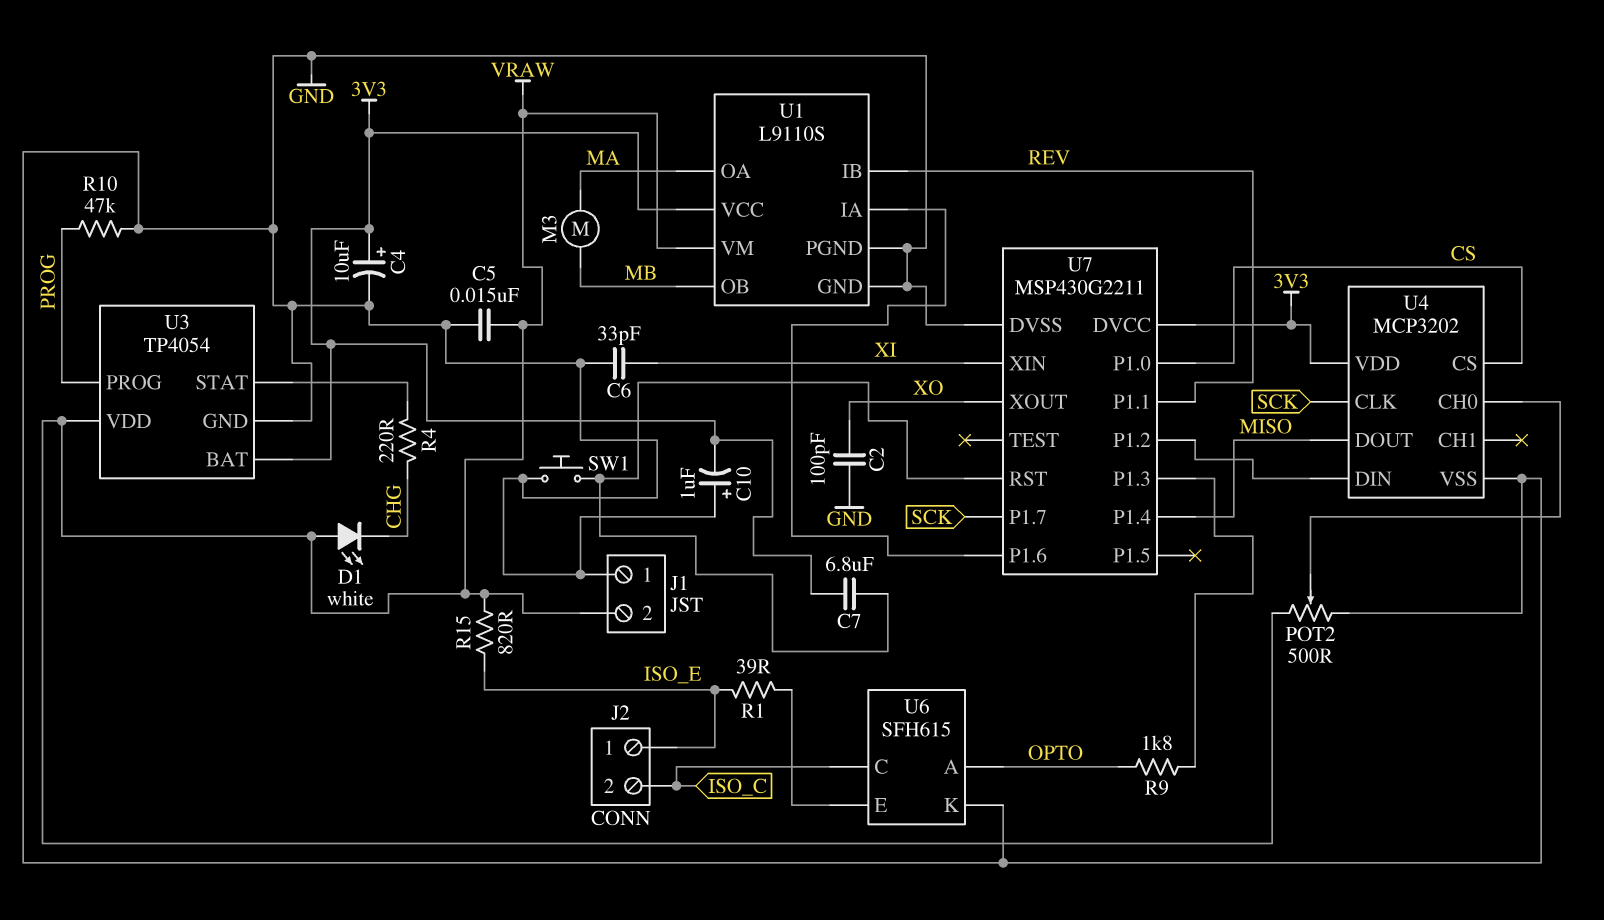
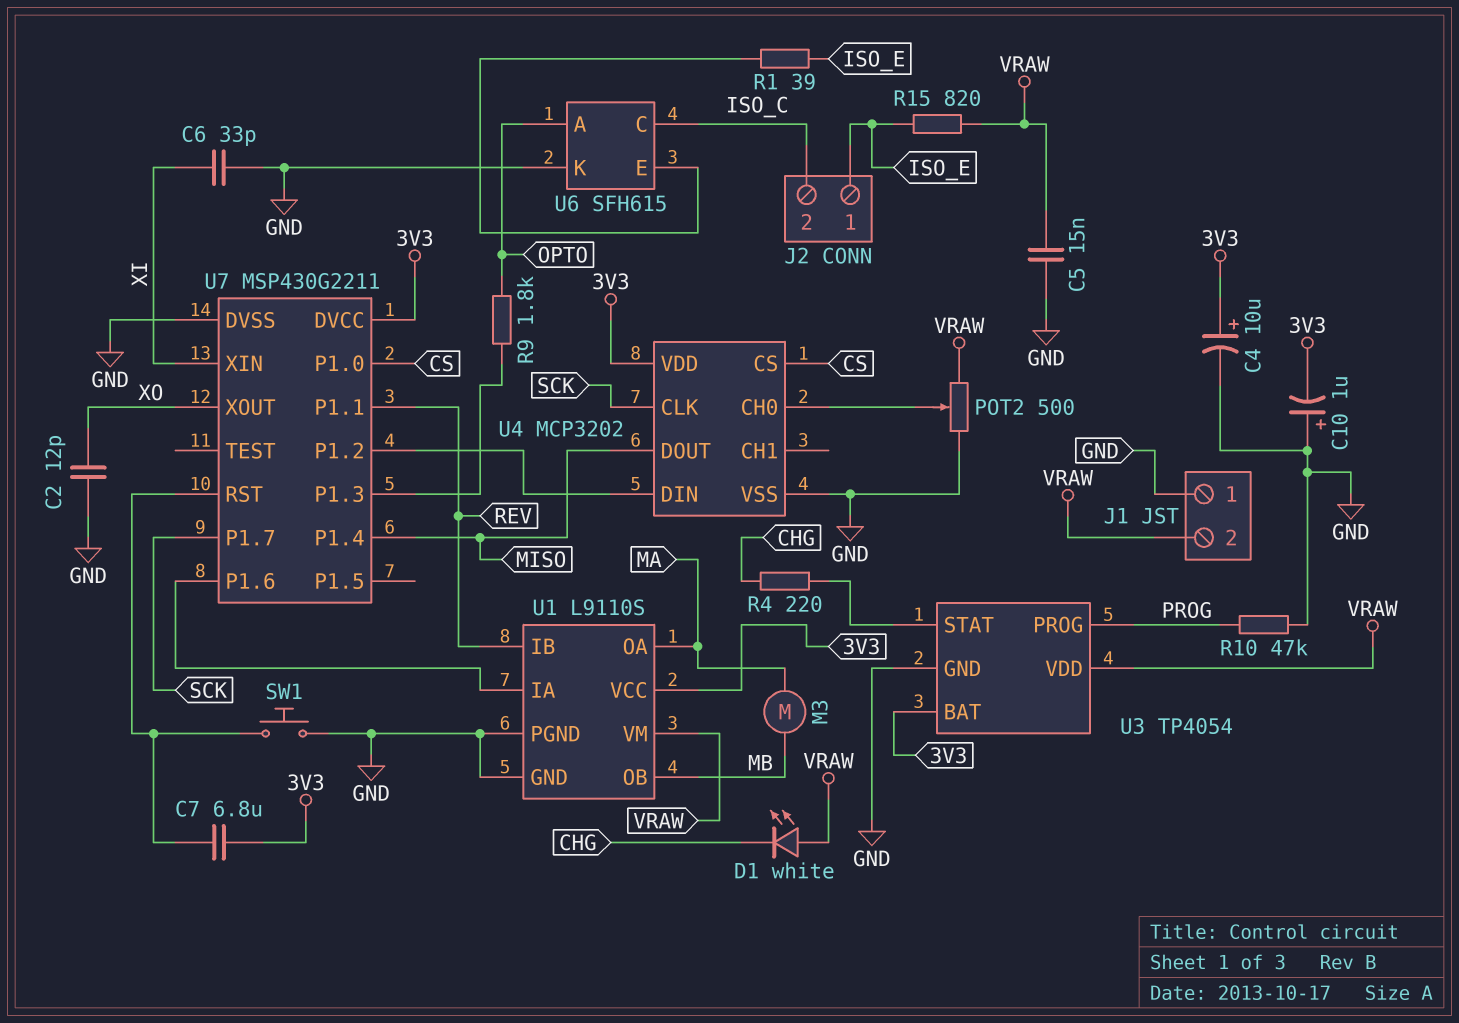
C2: 100pF (GND, XO) -> 12pF (GND, XO)

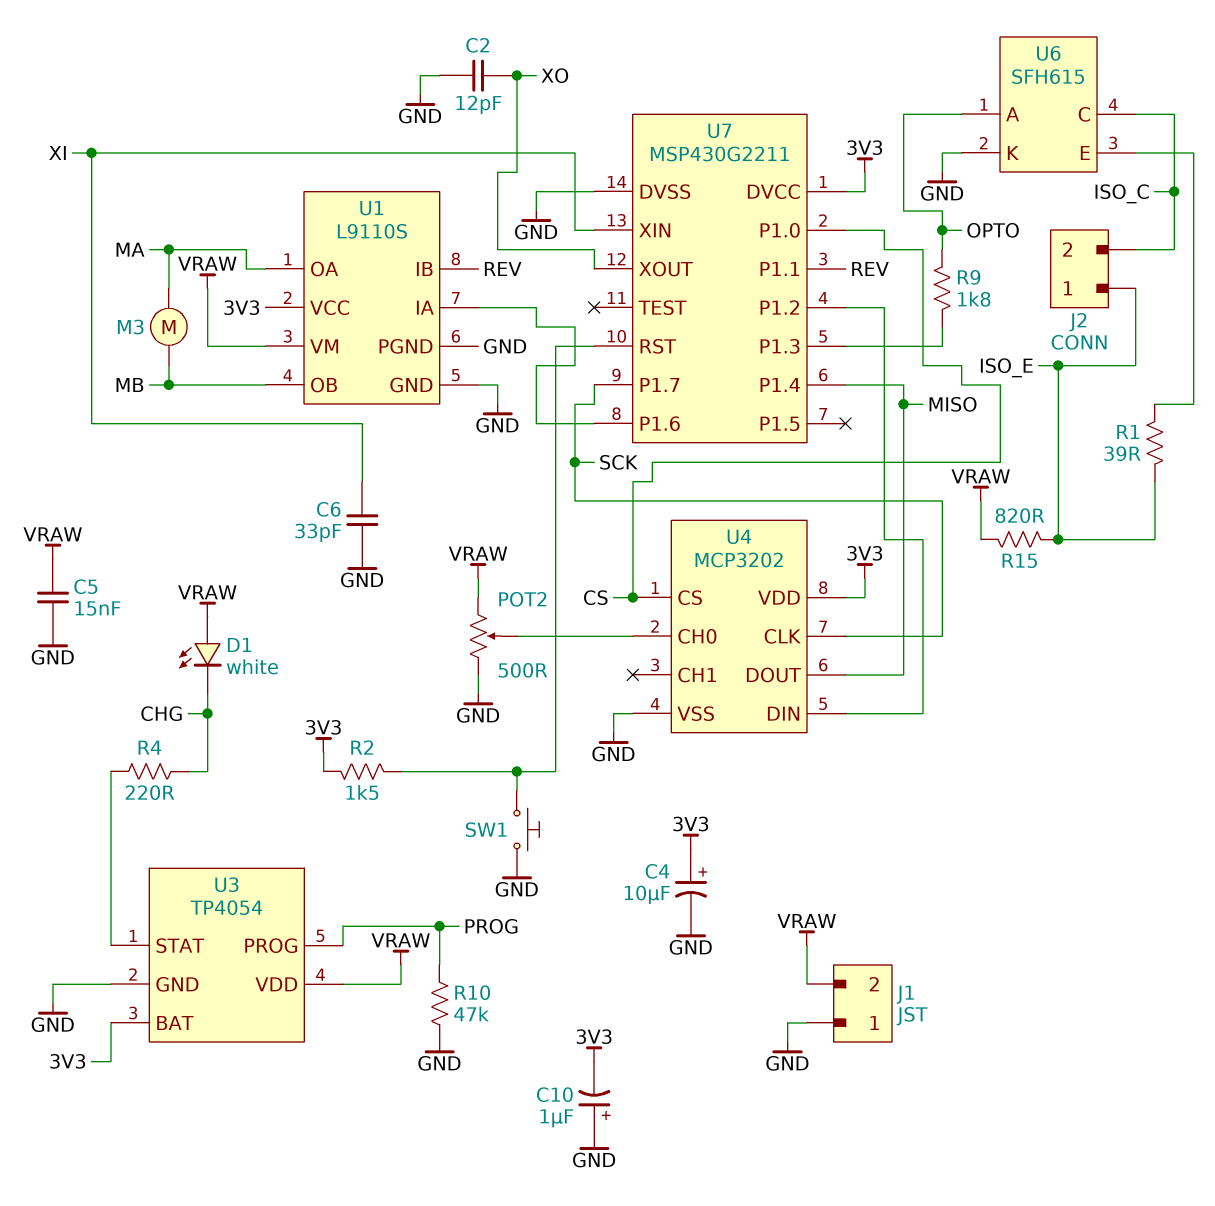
C7: 6.8uF (3V3, U7/RST) -> none
R2: none -> 1.5k (3V3, U7/RST)

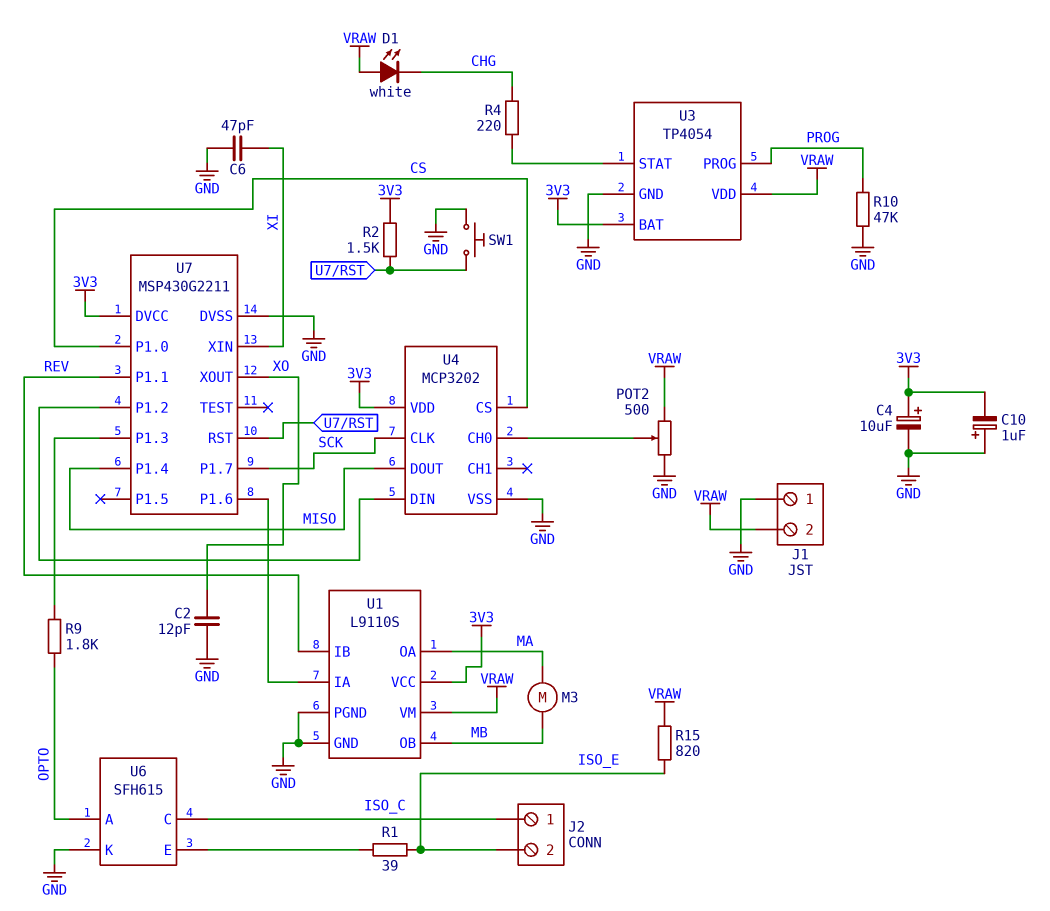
C5: 15nF (GND, VRAW) -> none
C6: 33pF (GND, XI) -> 47pF (GND, XI)
J2 pin 1: ISO_E -> ISO_C
J2 pin 2: ISO_C -> ISO_E

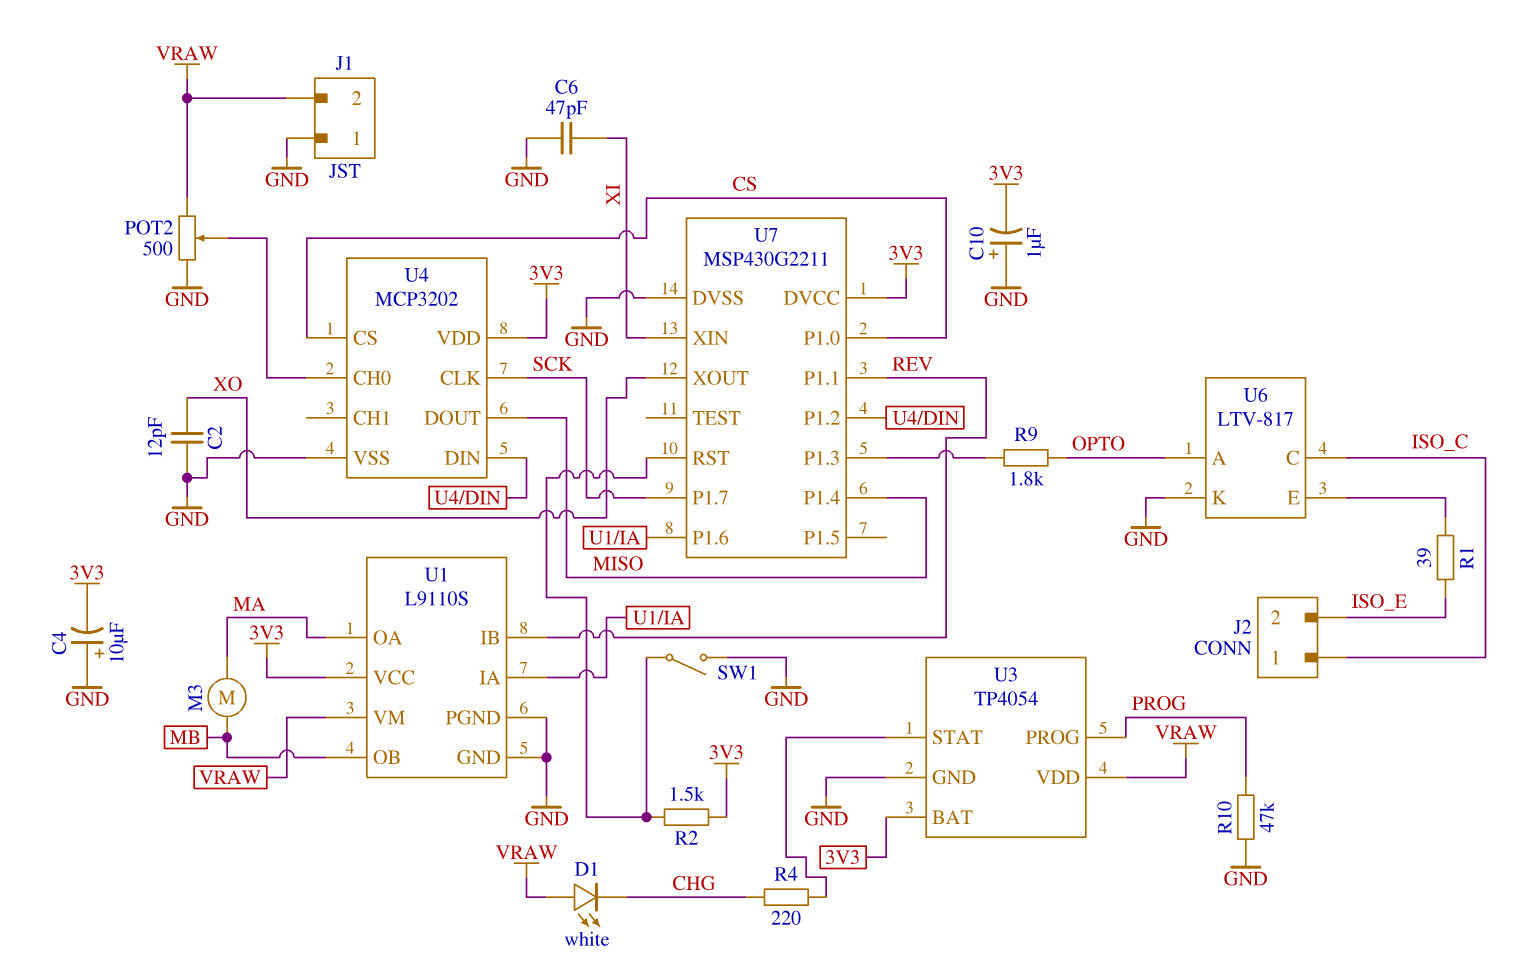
C4: 10uF (plus 3V3, minus GND) -> 10uF (plus GND, minus 3V3)
R15: 820 (ISO_E, VRAW) -> none
SW1: button (GND, U7/RST) -> switch (GND, U7/RST)
U6: SFH615 -> LTV-817

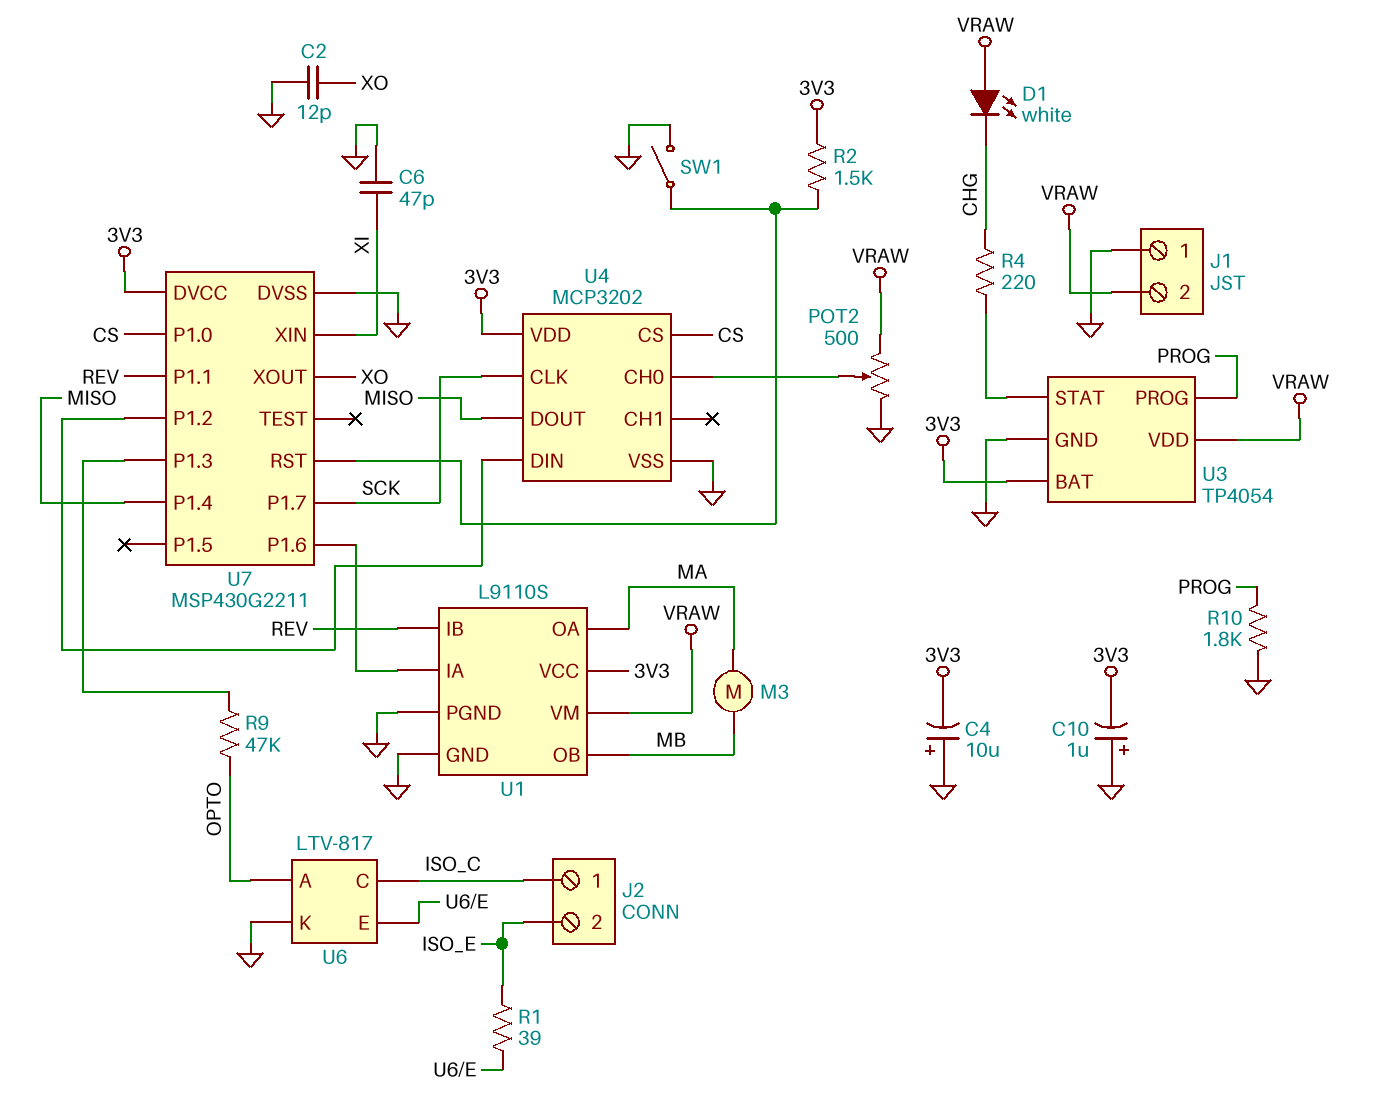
R9: 1.8k (OPTO, U7/P1.3) -> 47k (OPTO, U7/P1.3)
R10: 47k (GND, PROG) -> 1.8k (GND, PROG)

